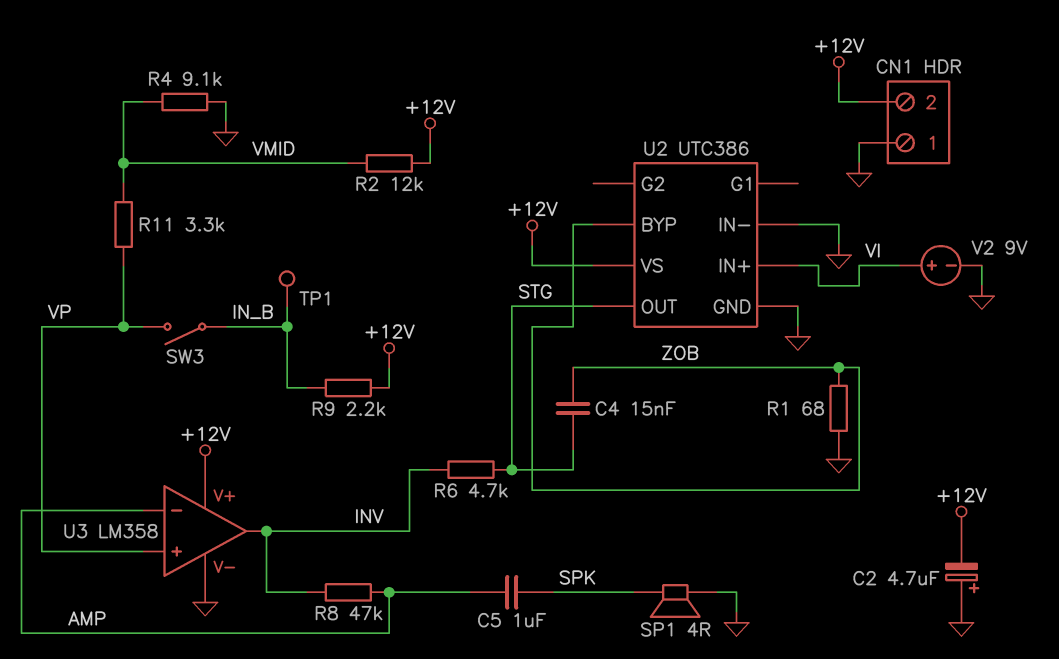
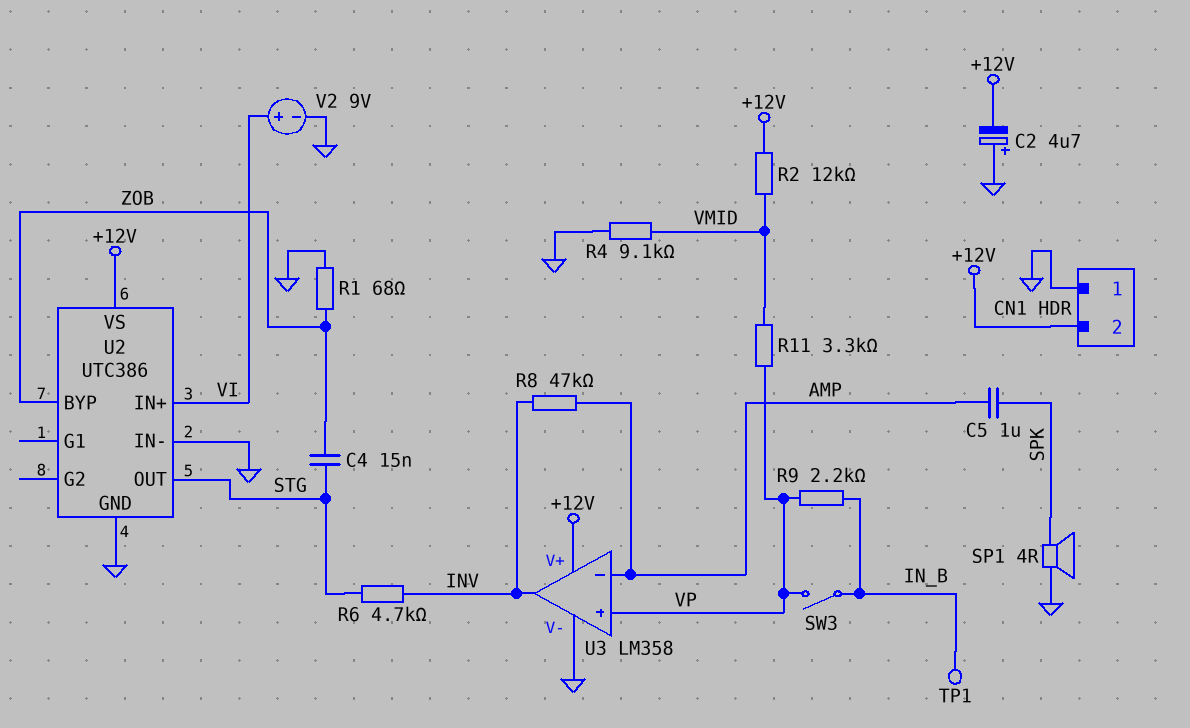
R9: 2.2k (+12V, IN_B) -> 2.2k (IN_B, VP)

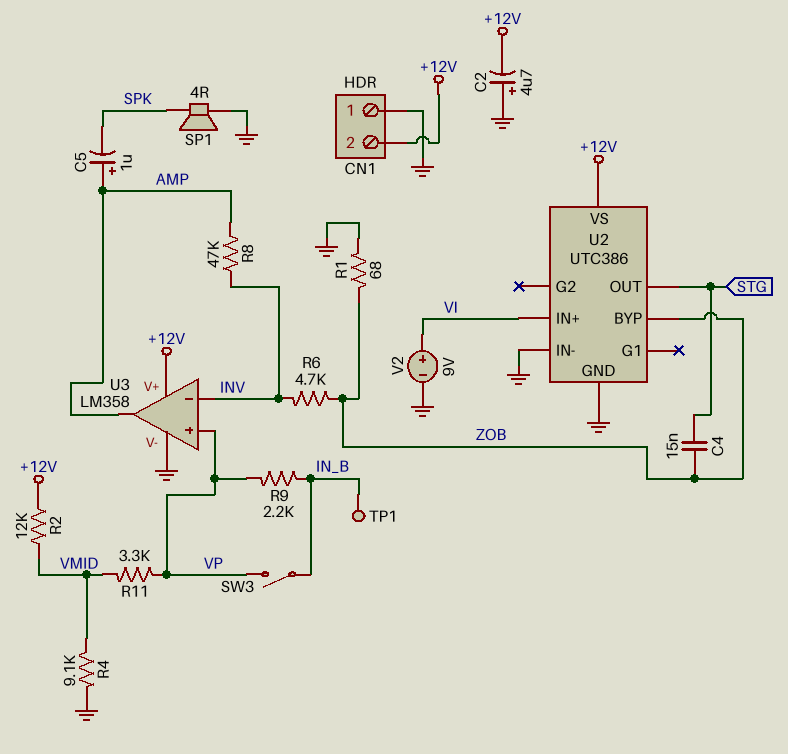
C5: 1uF (AMP, SPK) -> 1uF (plus AMP, minus SPK)
R6: 4.7k (INV, STG) -> 4.7k (INV, ZOB)
U3 pin in-: AMP -> INV
U3 pin out: INV -> AMP

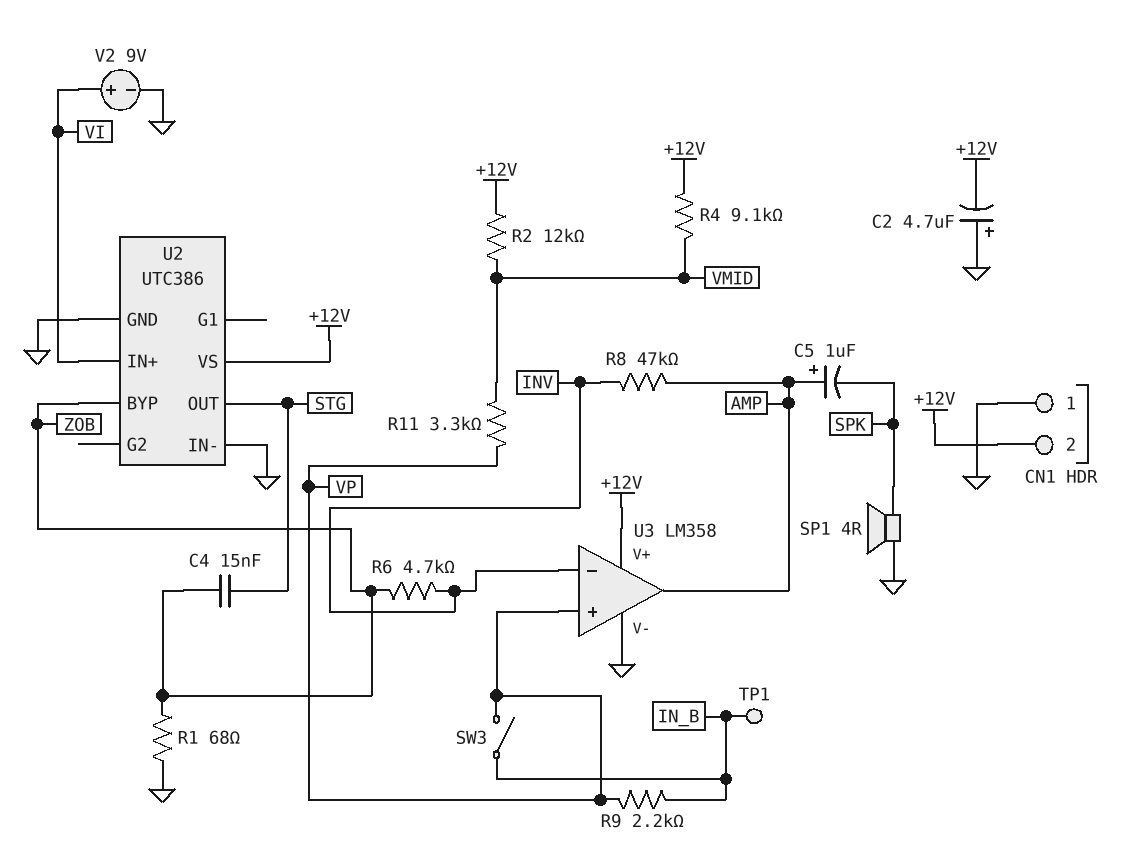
R4: 9.1k (GND, VMID) -> 9.1k (+12V, VMID)

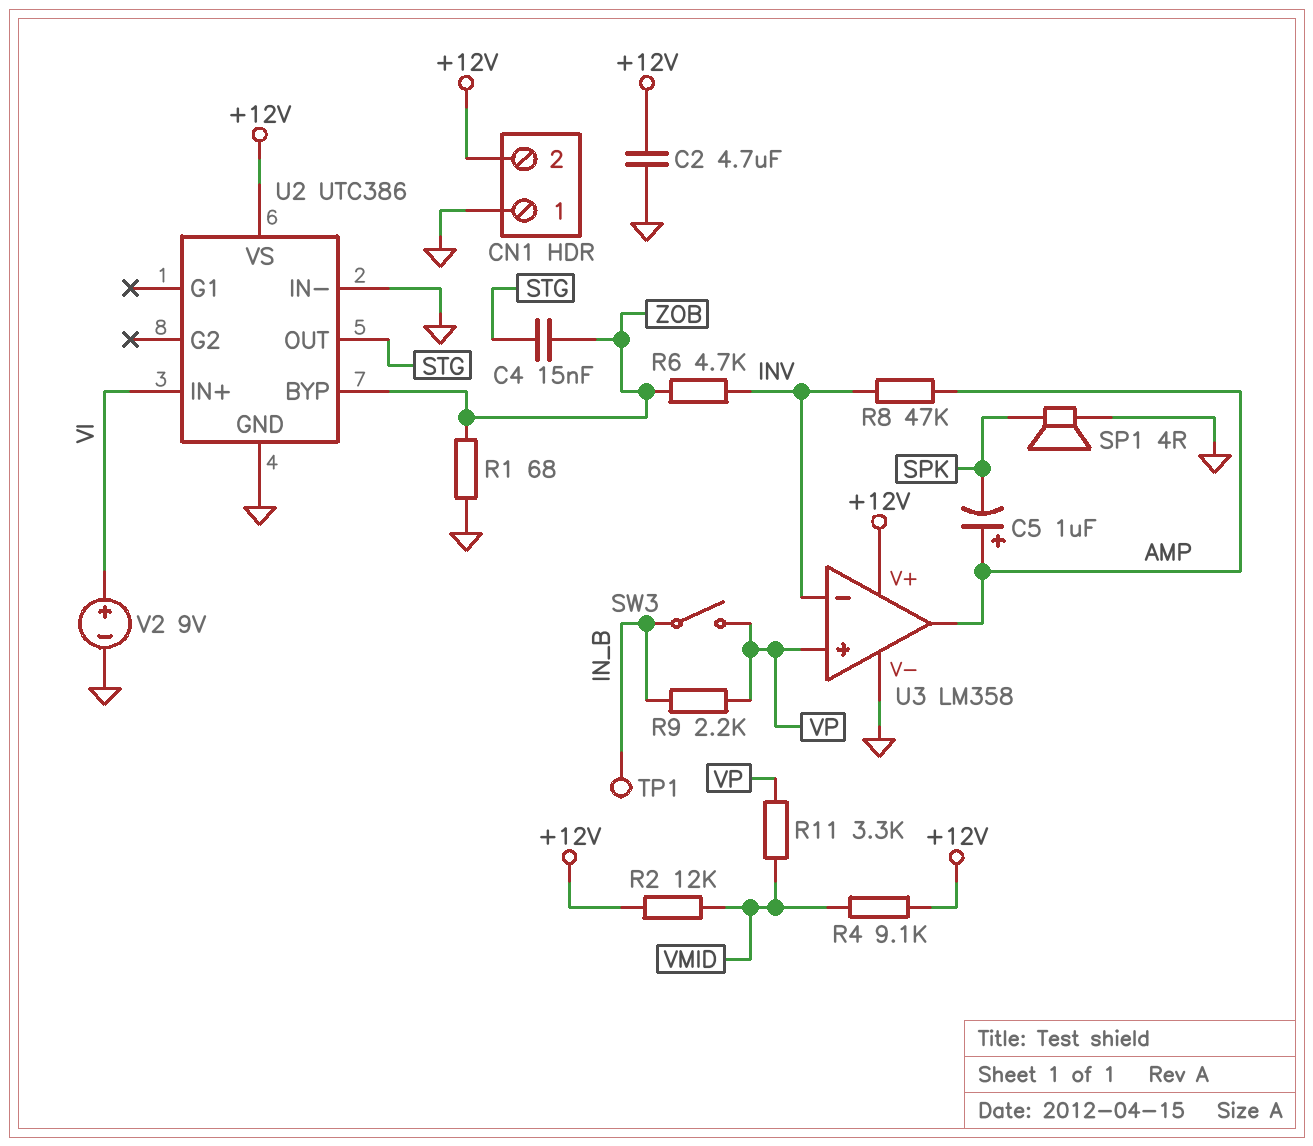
C2: 4.7uF (plus GND, minus +12V) -> 4.7uF (+12V, GND)

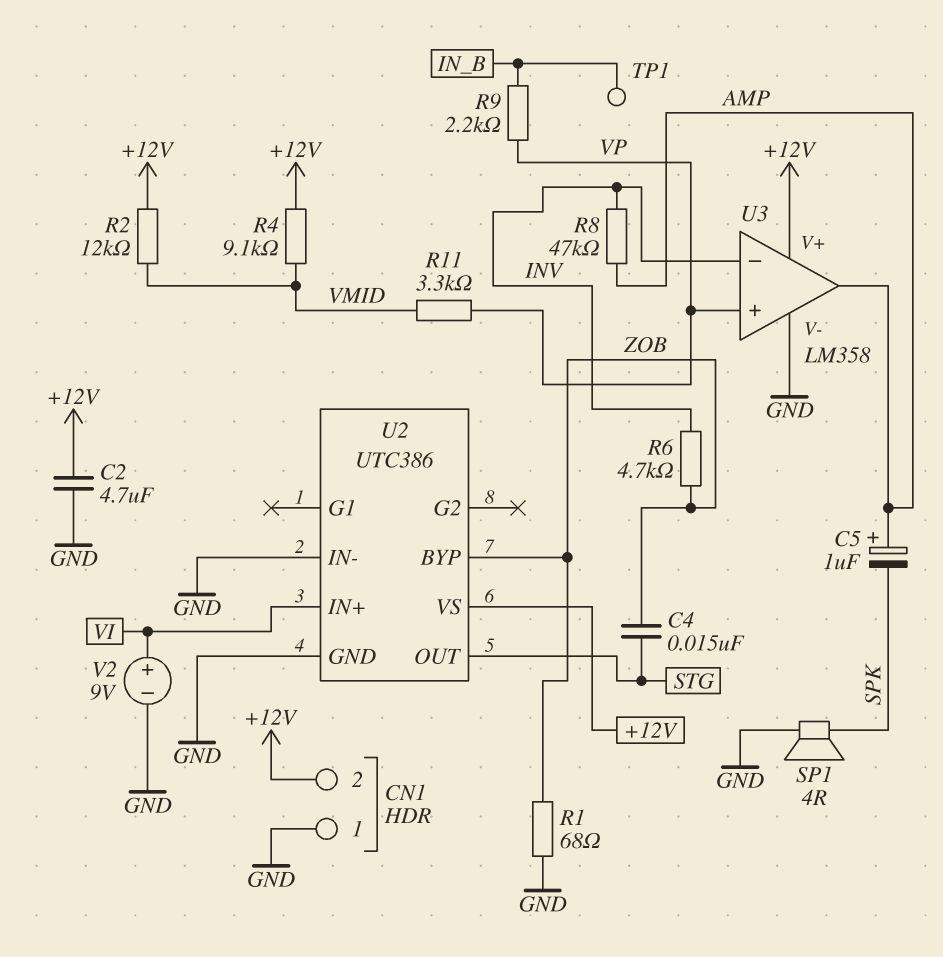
SW3: switch (IN_B, VP) -> none

